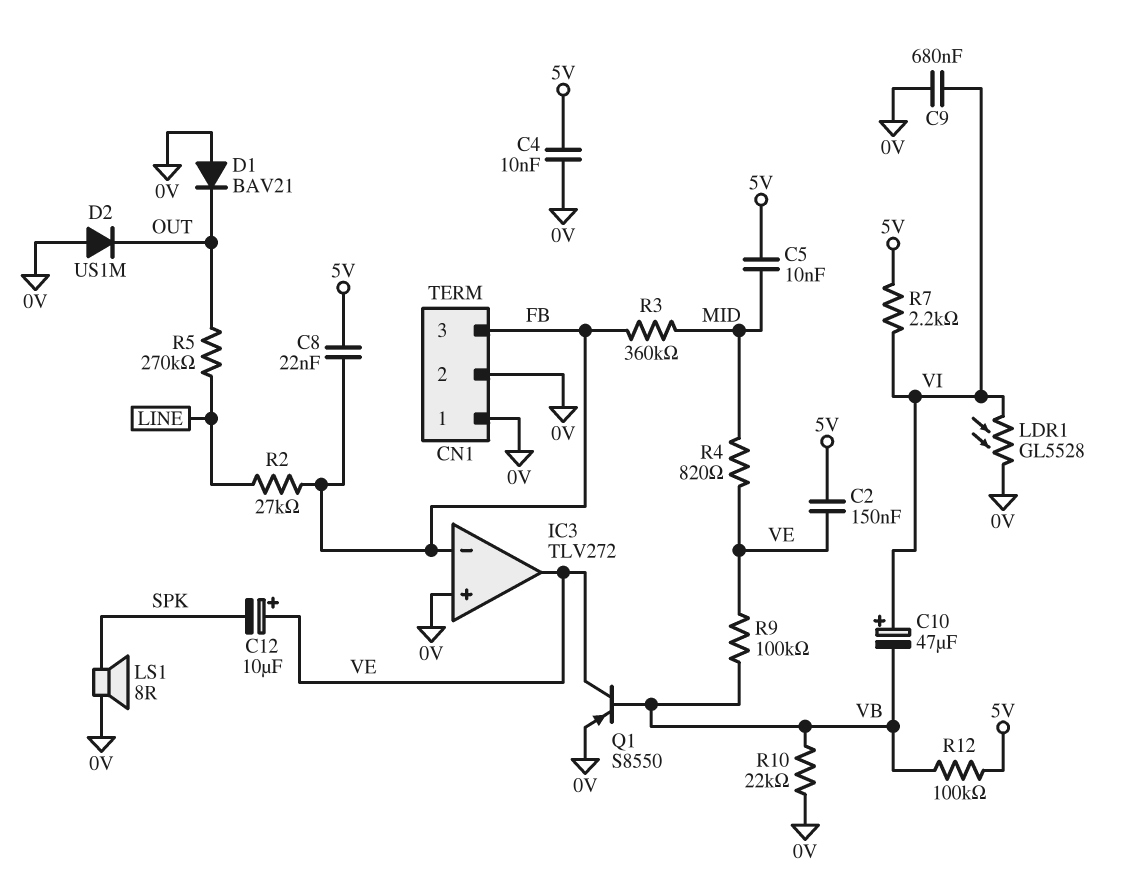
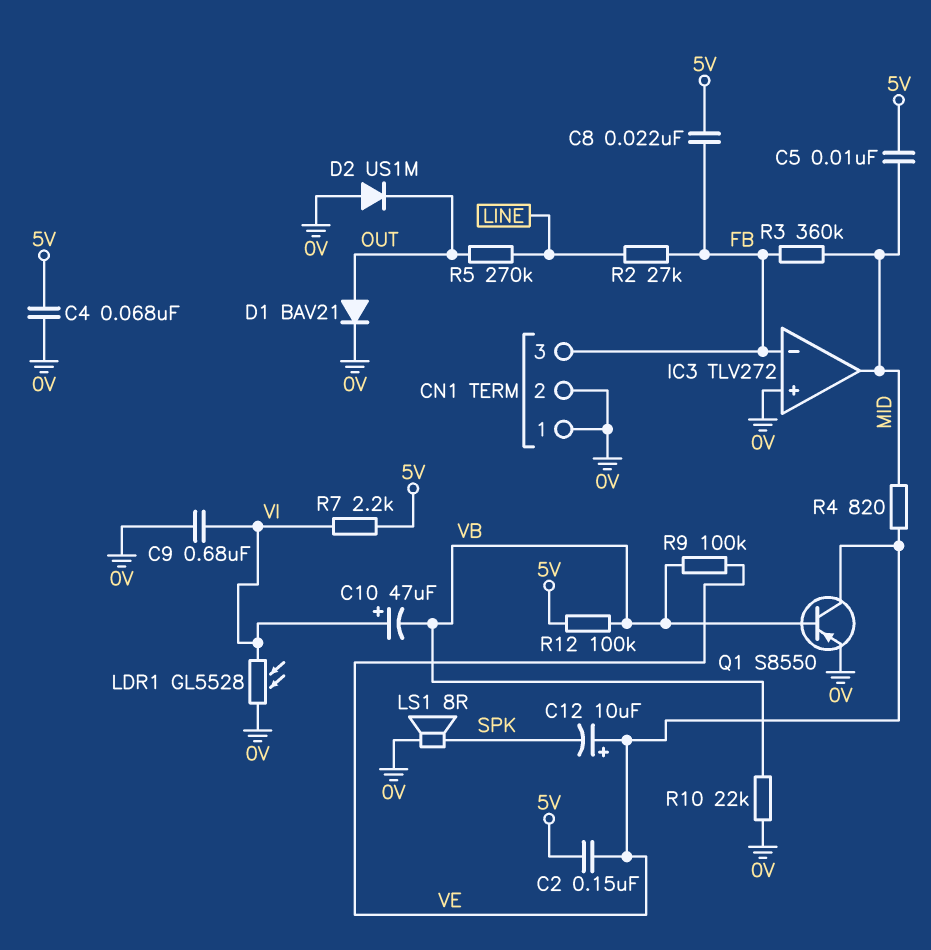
C4: 10nF (0V, 5V) -> 68nF (0V, 5V)
D1: diode BAV21 (A 0V, K OUT) -> diode BAV21 (A OUT, K 0V)
IC3 pin out: VE -> MID

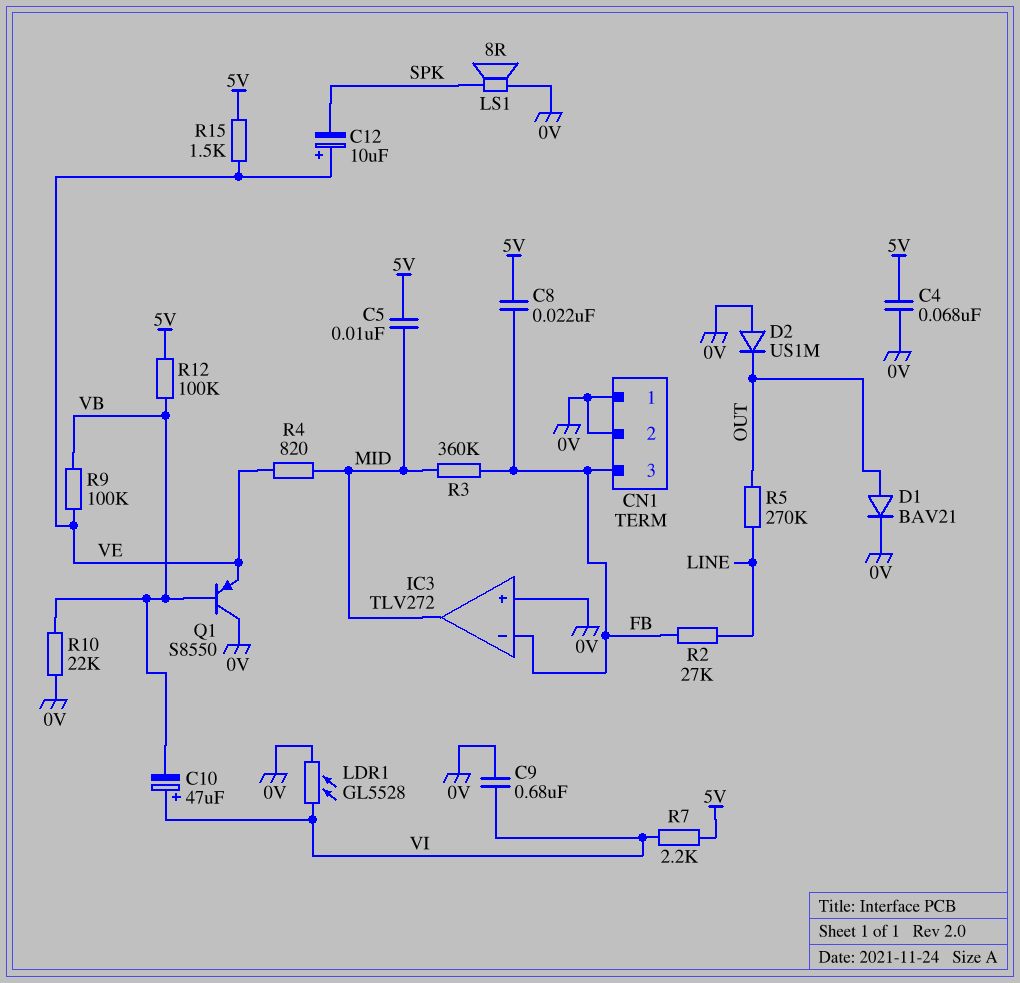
C2: 150nF (5V, VE) -> none
Q1: PNP S8550 (B VB, C VE, E 0V) -> PNP S8550 (B VB, C 0V, E VE)
R15: none -> 1.5k (5V, VE)

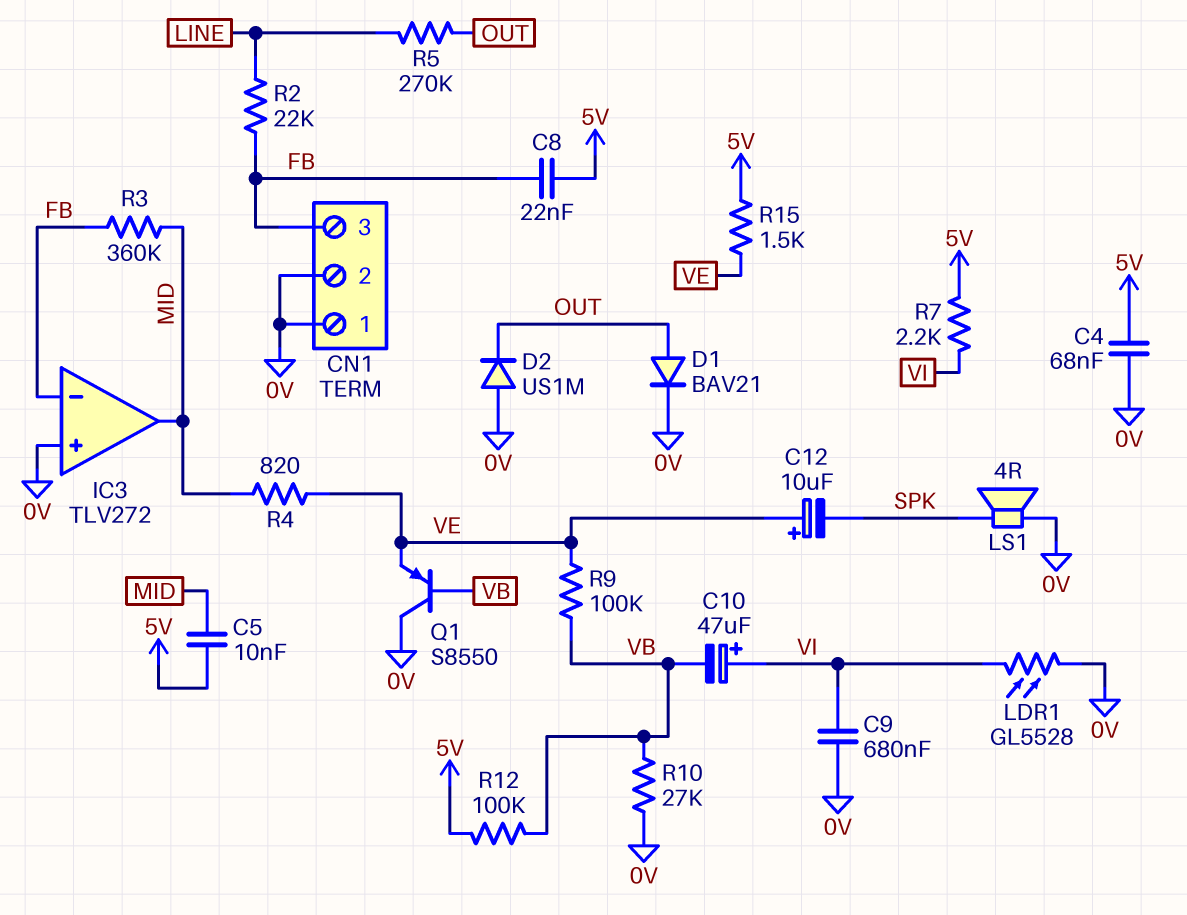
LS1: speaker 8R (0V, SPK) -> speaker 4R (0V, SPK)
R2: 27k (FB, LINE) -> 22k (FB, LINE)
R10: 22k (0V, VB) -> 27k (0V, VB)

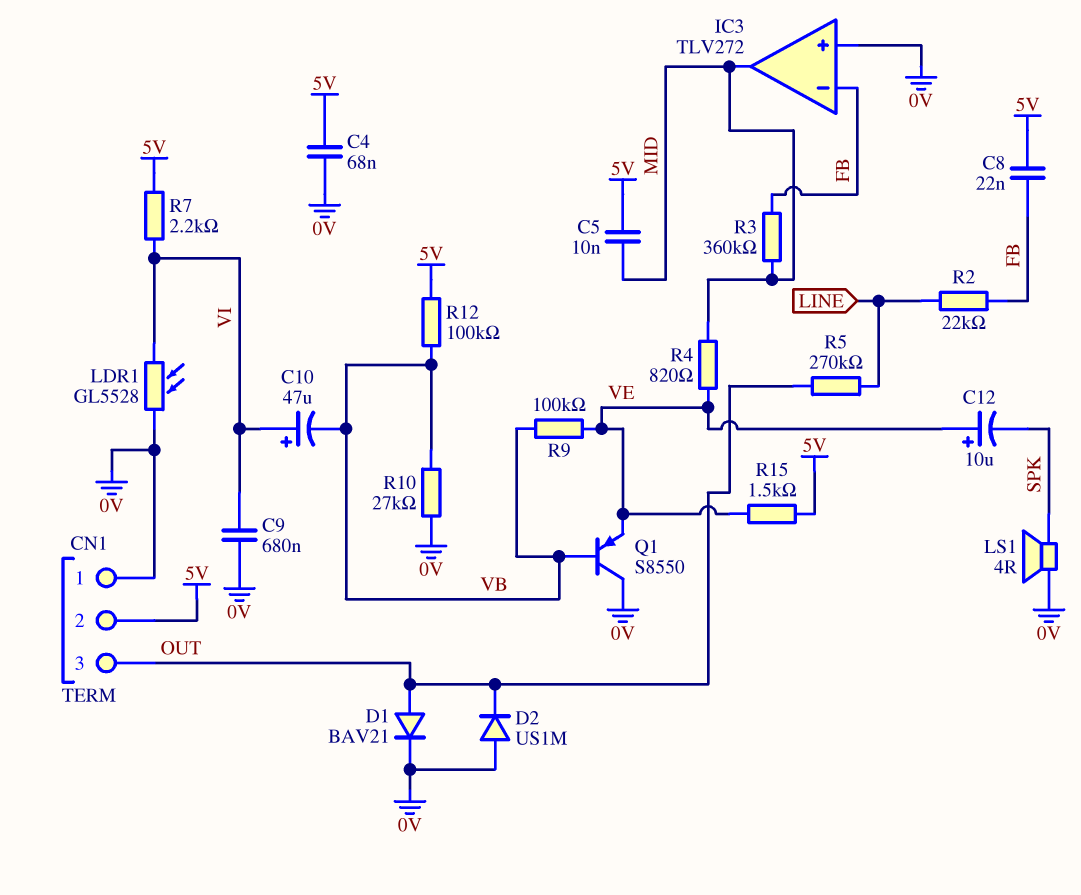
CN1 pin 2: 0V -> 5V
CN1 pin 3: FB -> OUT

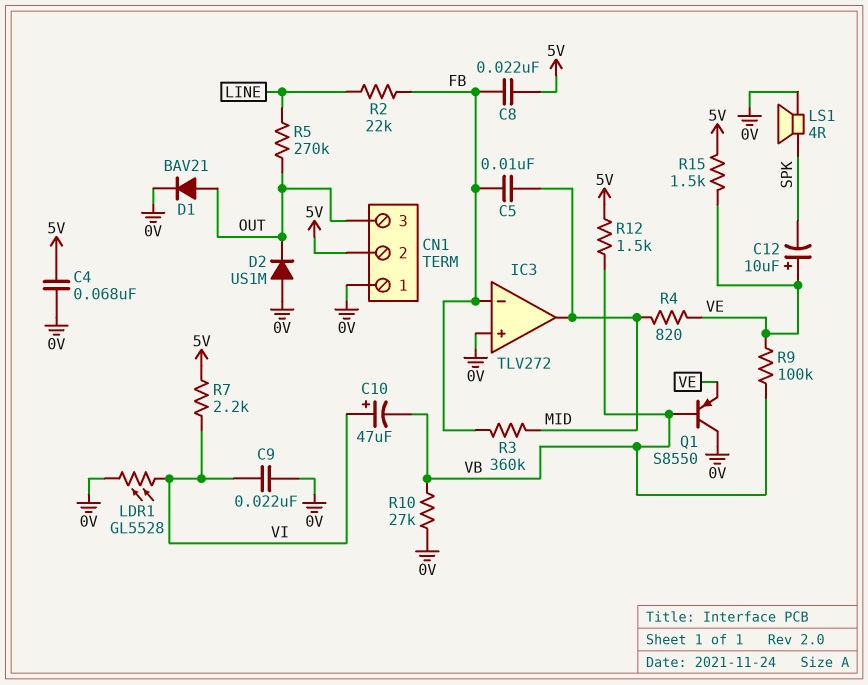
C5: 10nF (5V, MID) -> 10nF (FB, MID)
C9: 680nF (0V, VI) -> 22nF (0V, VI)
R12: 100k (5V, VB) -> 1.5k (5V, VB)

